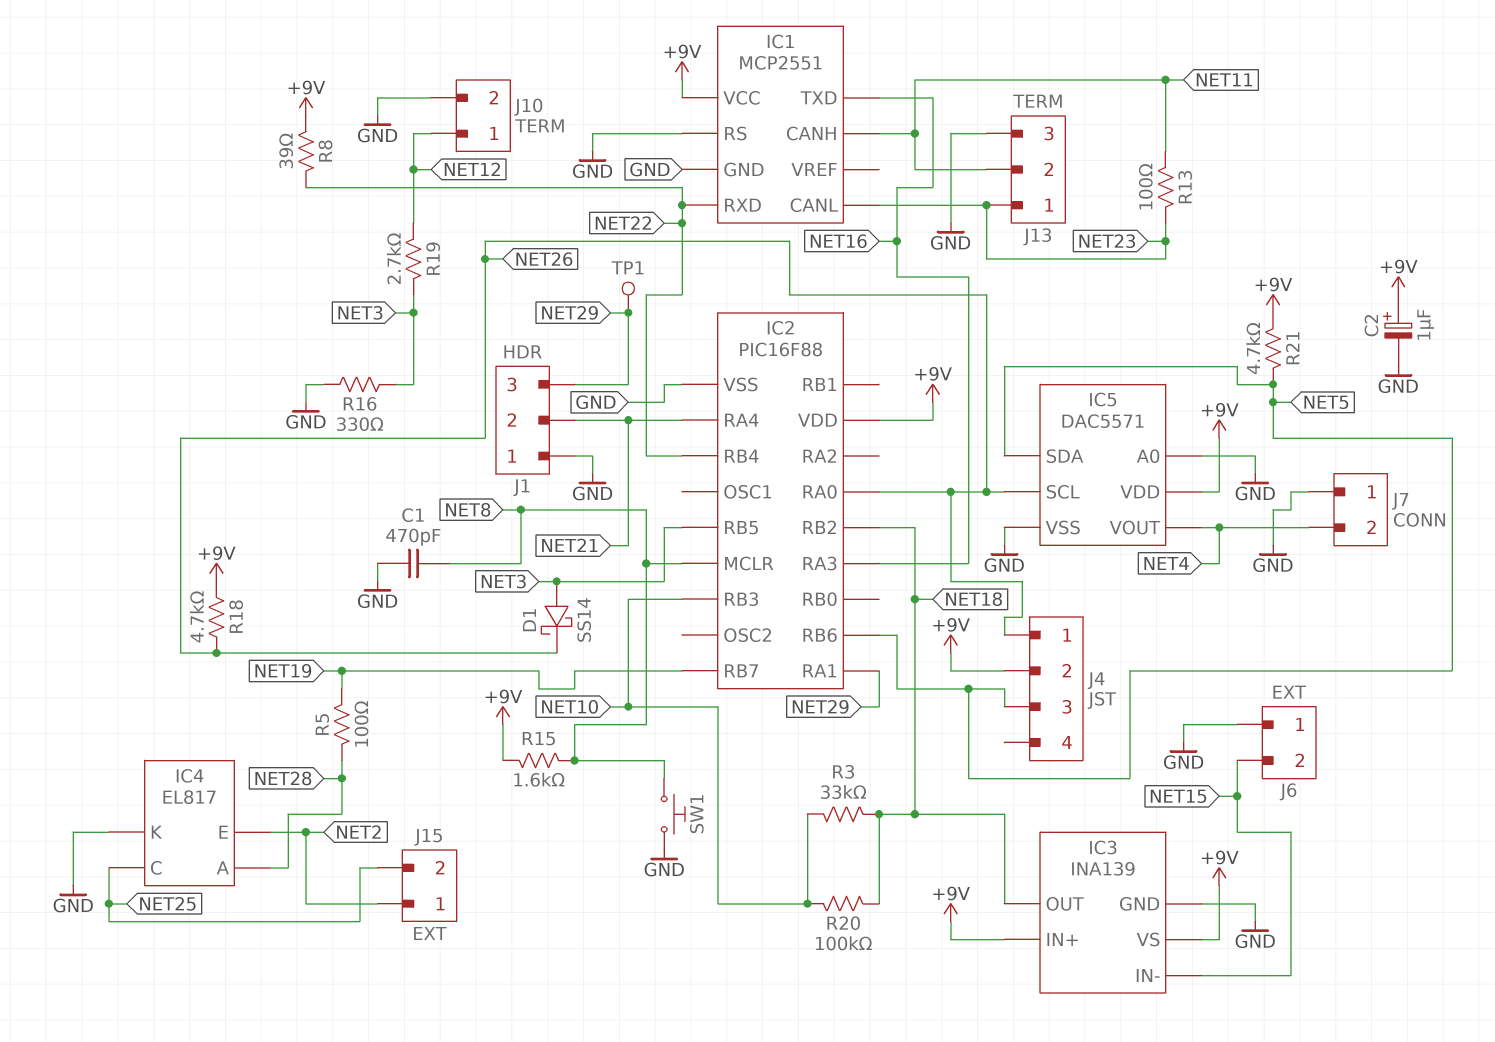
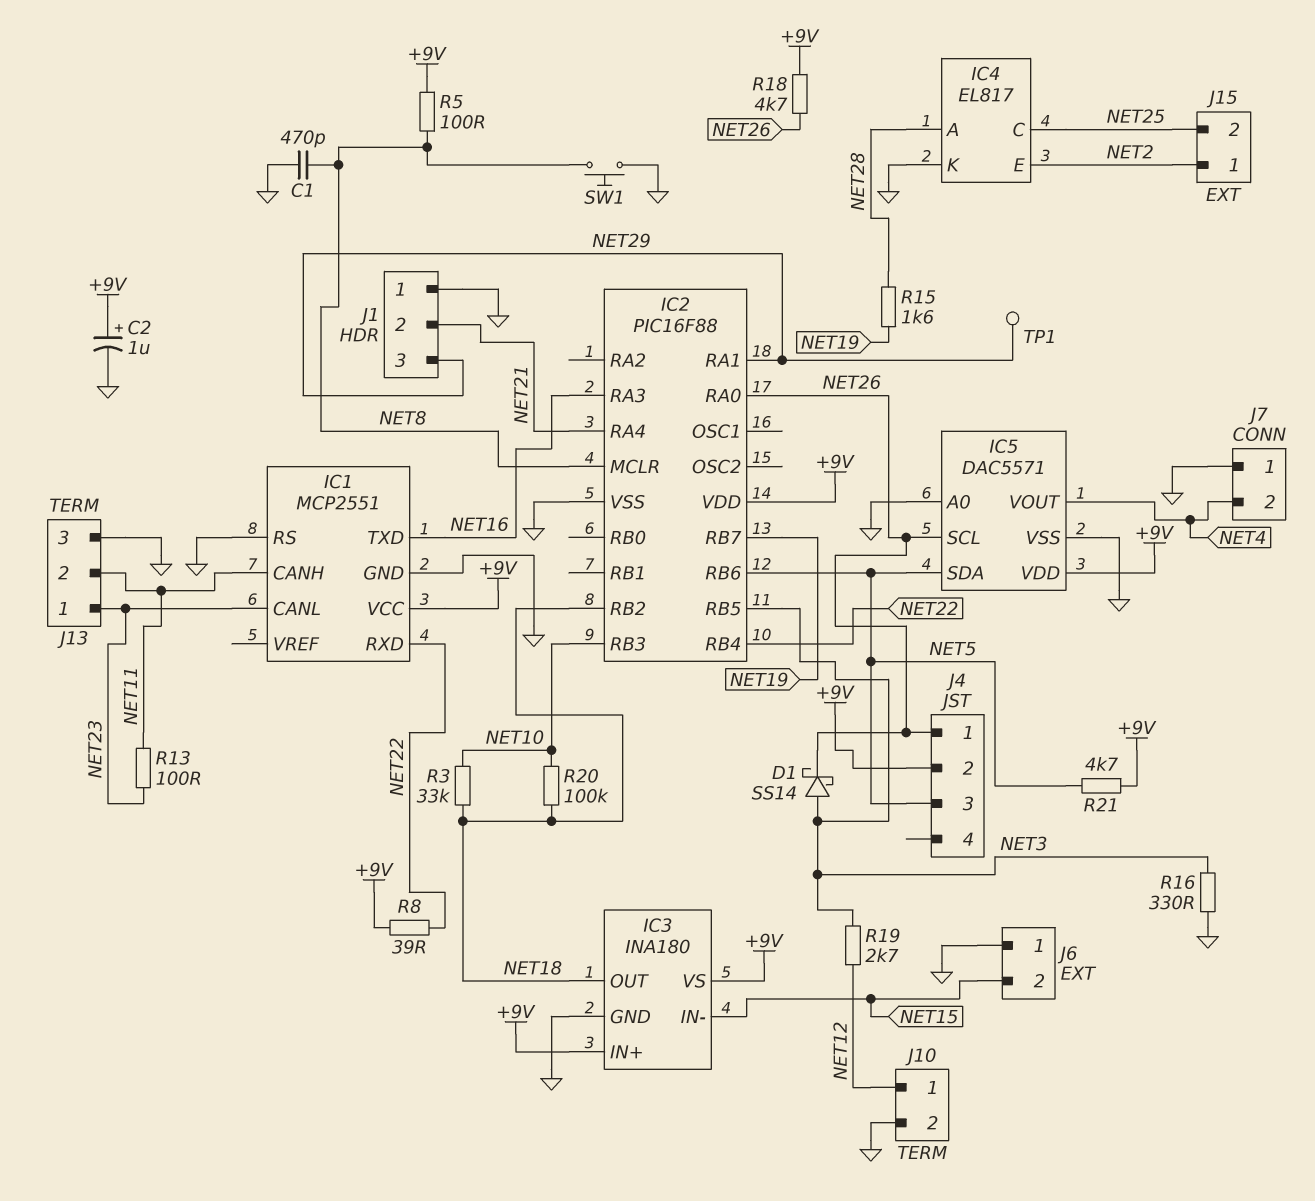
IC3: INA139 -> INA180
R5: 100 (NET19, NET28) -> 100 (+9V, NET8)
R15: 1.6k (+9V, NET8) -> 1.6k (NET19, NET28)

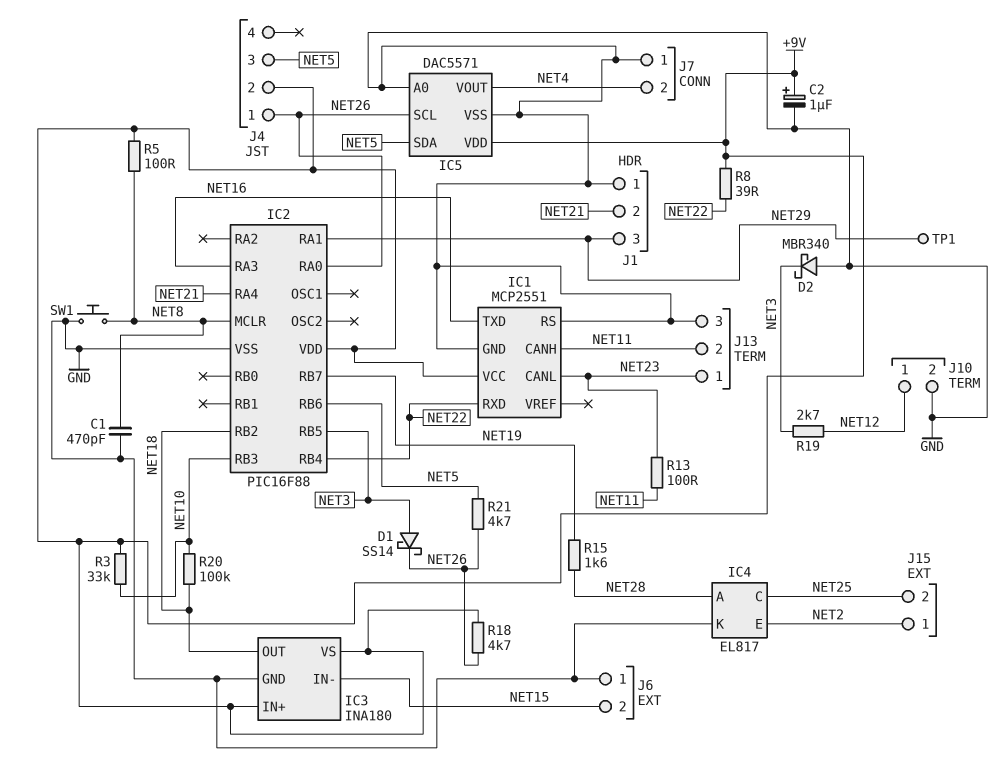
D2: none -> schottky MBR340 (A GND, K NET3)
R3: 33k (NET10, NET18) -> 33k (+9V, NET10)
R16: 330 (GND, NET3) -> none
R21: 4.7k (+9V, NET5) -> 4.7k (NET5, NET26)

